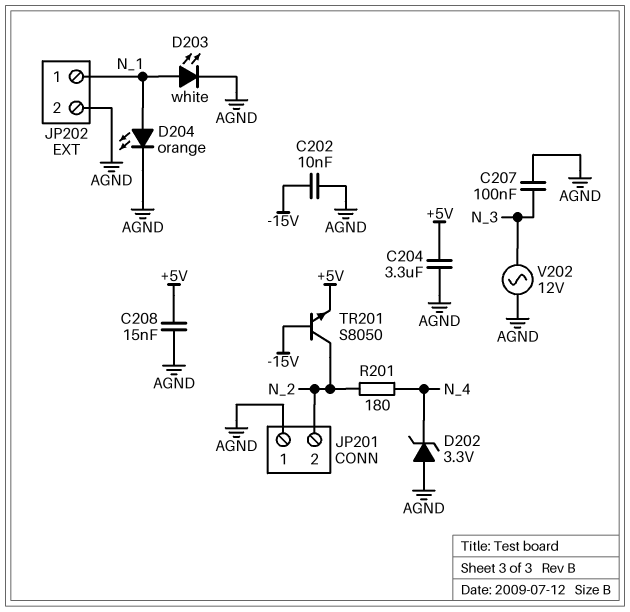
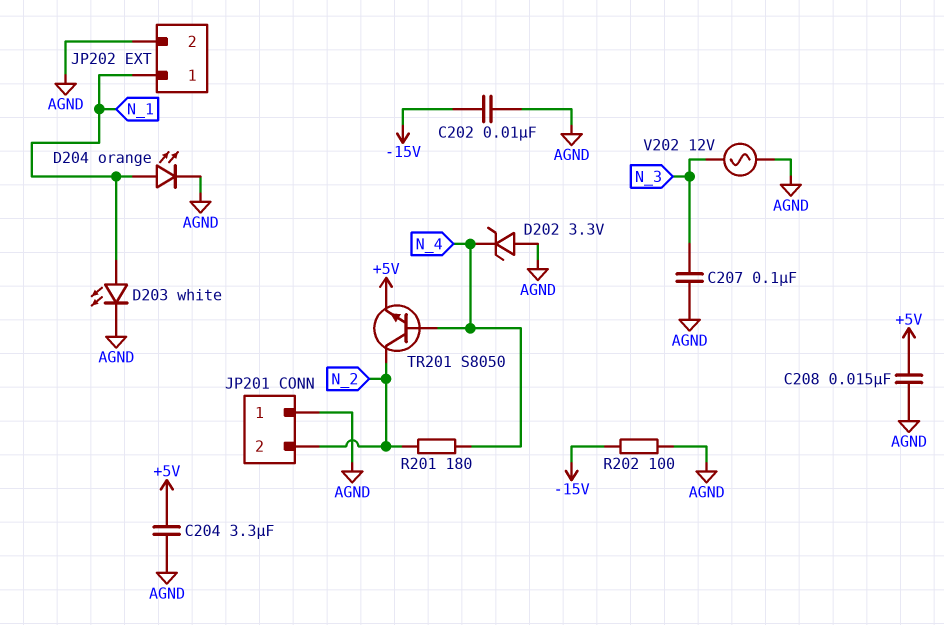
R202: none -> 100 (-15V, AGND)
TR201: NPN S8050 (B -15V, C N_2, E +5V) -> NPN S8050 (B N_4, C N_2, E +5V)

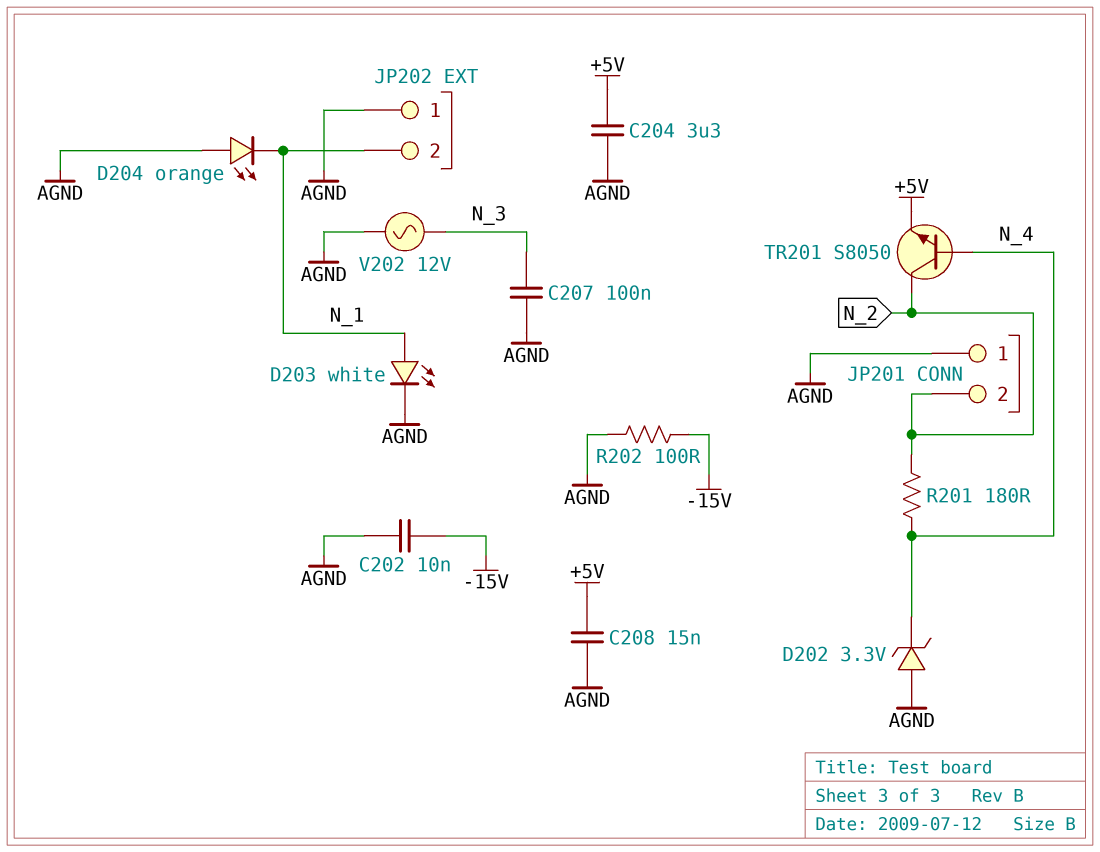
D204: LED orange (A N_1, K AGND) -> LED orange (A AGND, K N_1)
JP202 pin 1: N_1 -> AGND
JP202 pin 2: AGND -> N_1

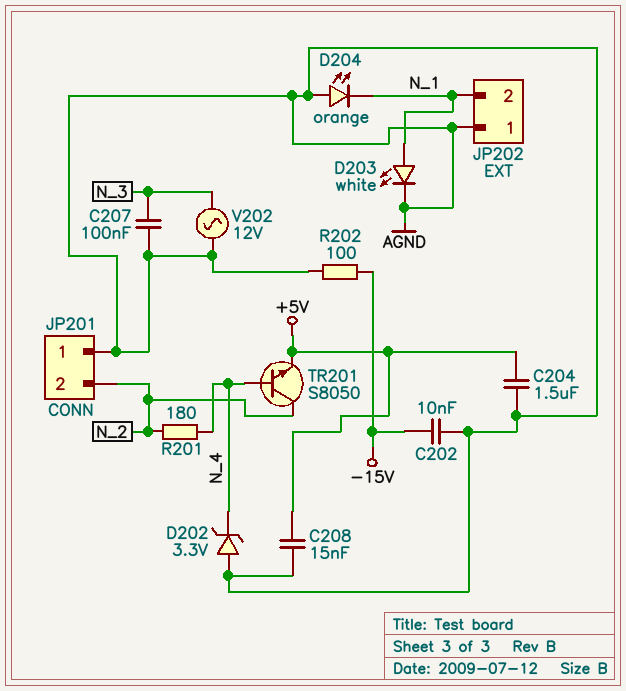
C204: 3.3uF (+5V, AGND) -> 1.5uF (+5V, AGND)

